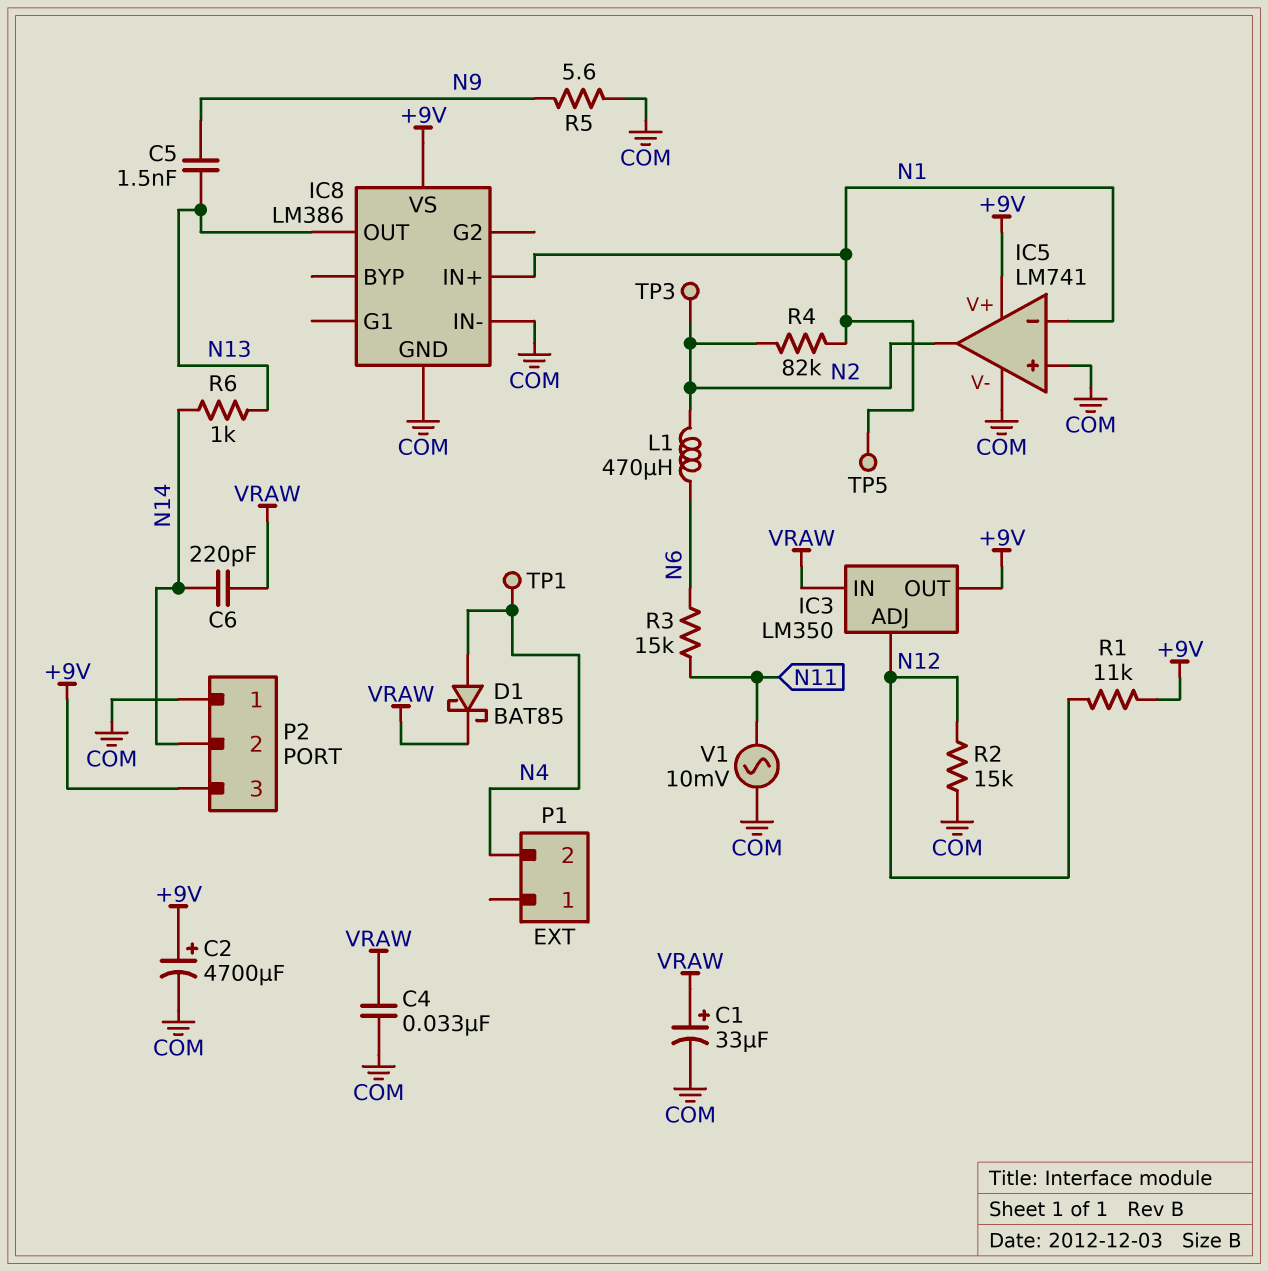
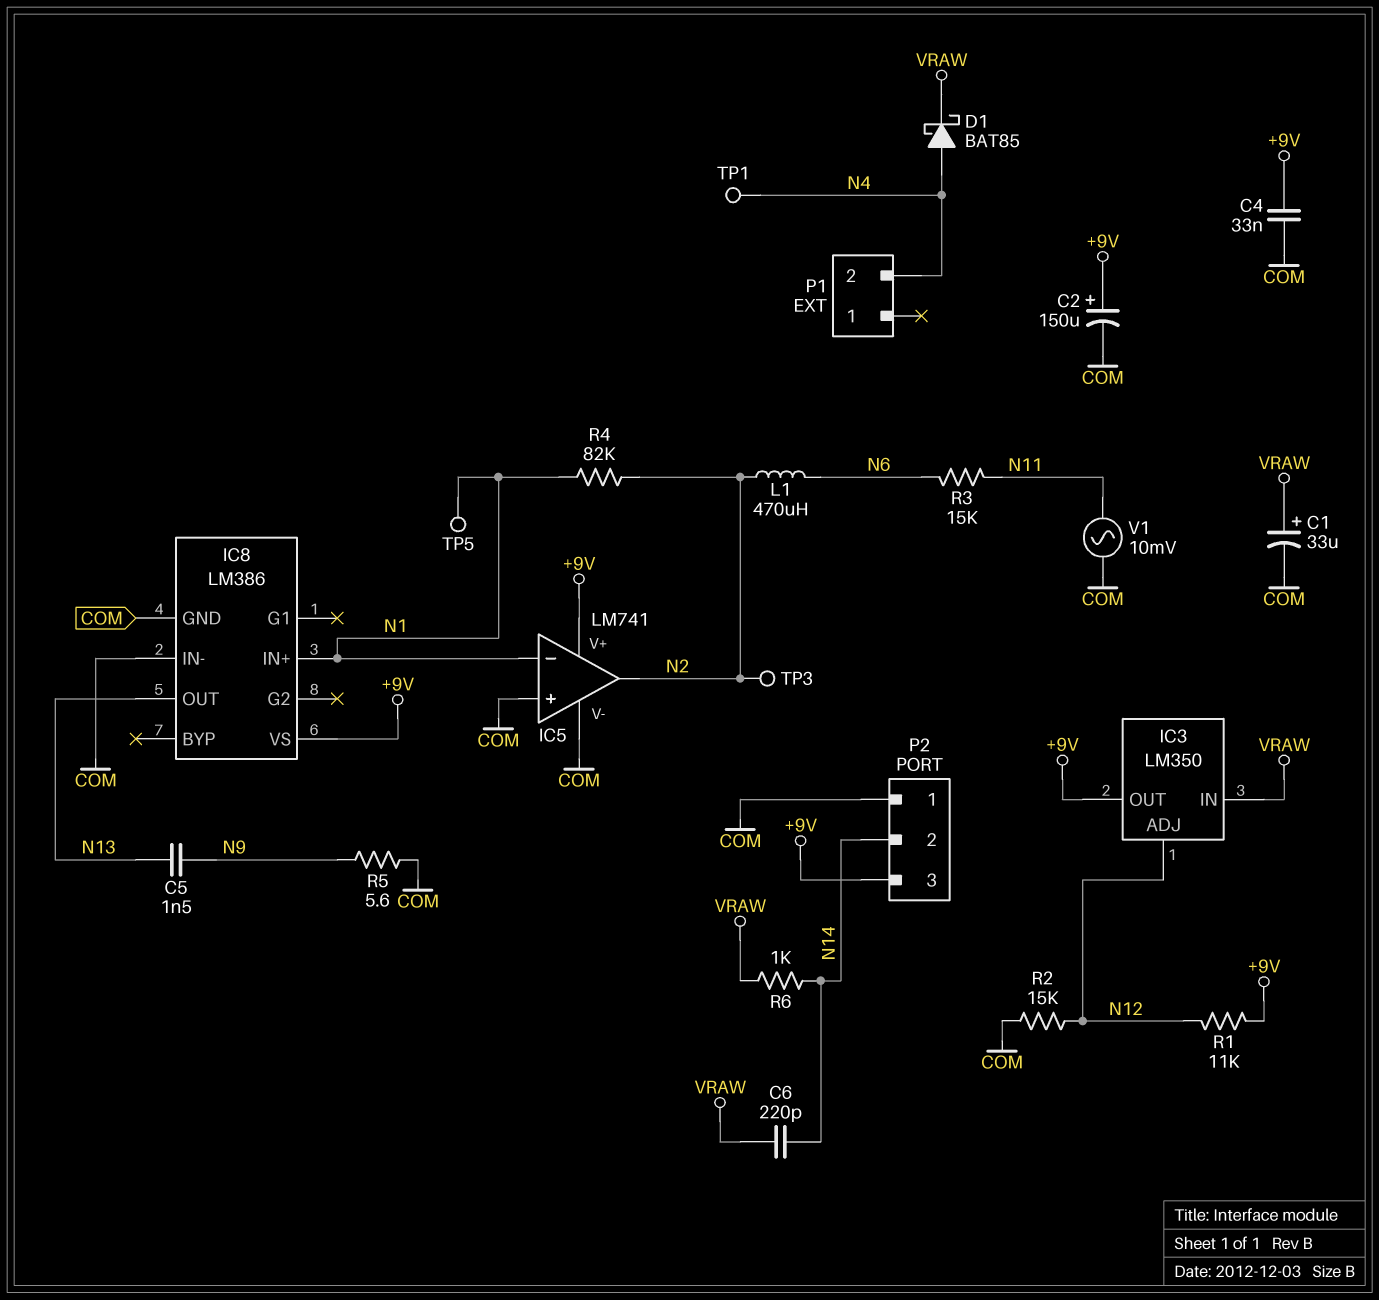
C2: 4700uF (plus +9V, minus COM) -> 150uF (plus +9V, minus COM)
C4: 33nF (COM, VRAW) -> 33nF (+9V, COM)
R6: 1k (N13, N14) -> 1k (N14, VRAW)

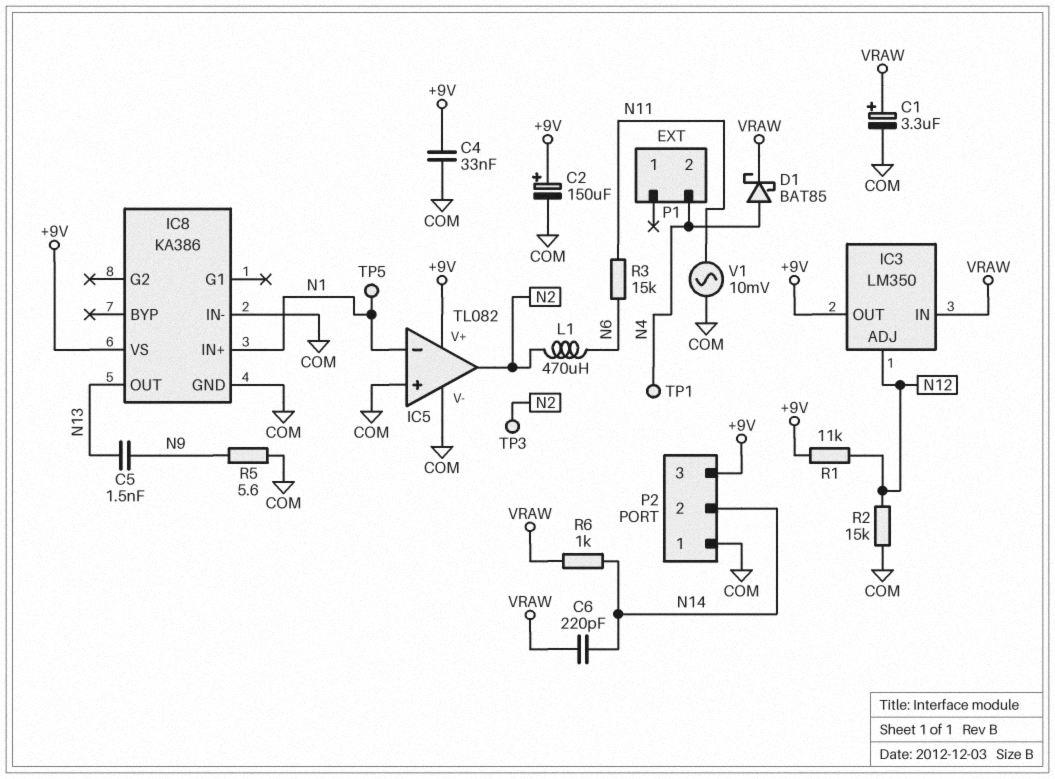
C1: 33uF (plus VRAW, minus COM) -> 3.3uF (plus VRAW, minus COM)
IC5: LM741 -> TL082
IC8: LM386 -> KA386
R4: 82k (N1, N2) -> none

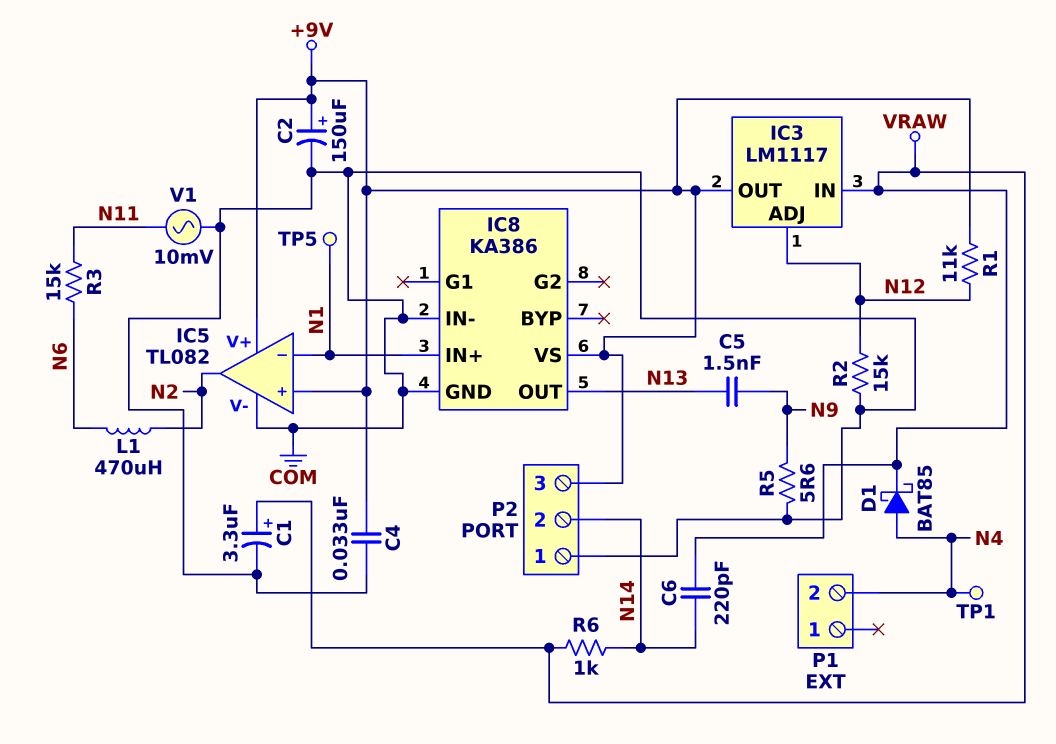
IC3: LM350 -> LM1117
IC5 pin in+: COM -> +9V
TP3: test point (N2) -> none

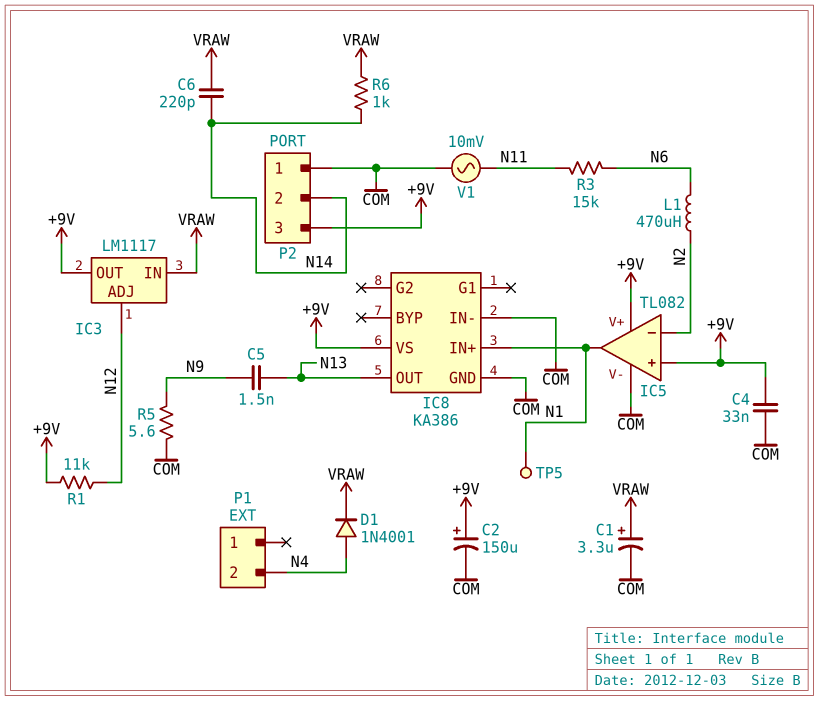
D1: schottky BAT85 (A N4, K VRAW) -> diode 1N4001 (A N4, K VRAW)
IC5 pin in-: N1 -> N2
IC5 pin out: N2 -> N1
R2: 15k (COM, N12) -> none
TP1: test point (N4) -> none

